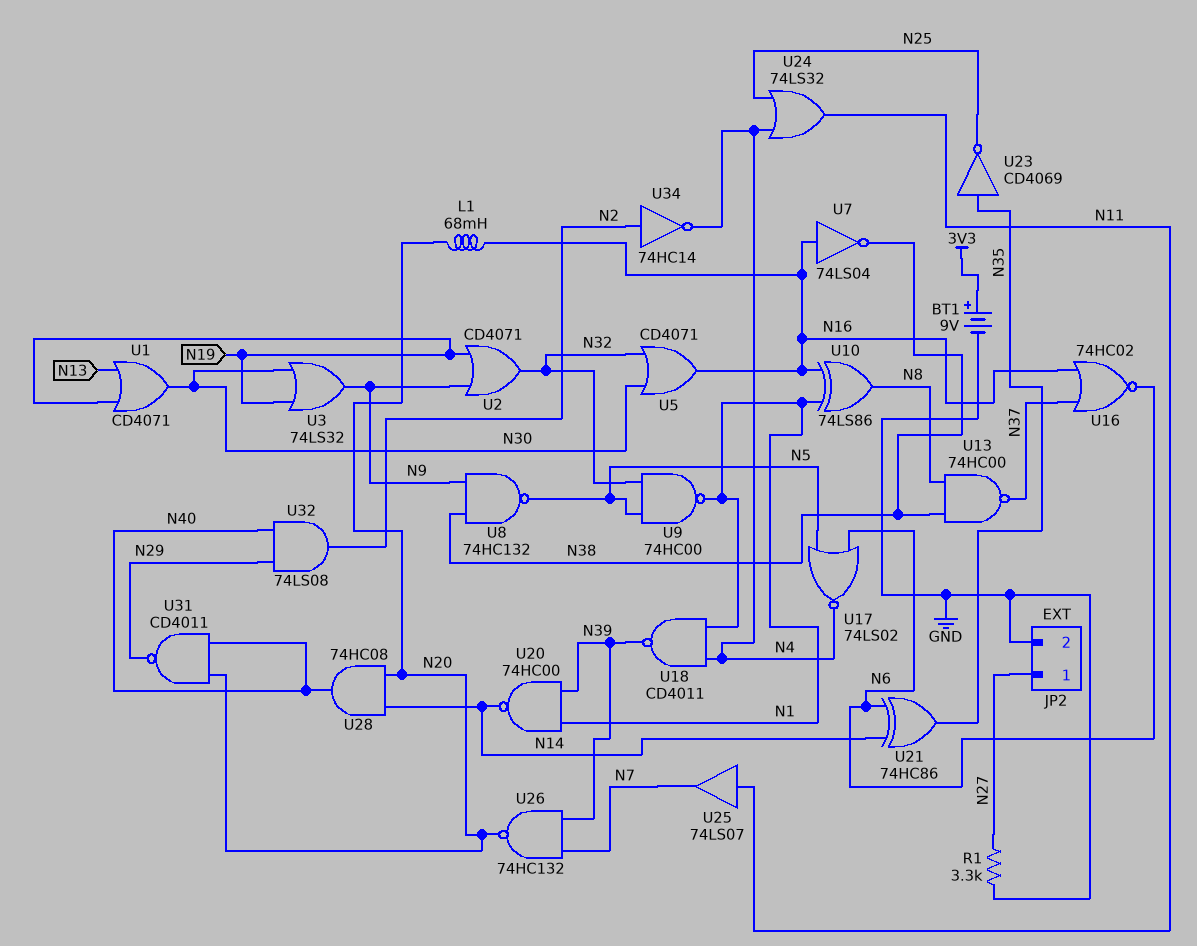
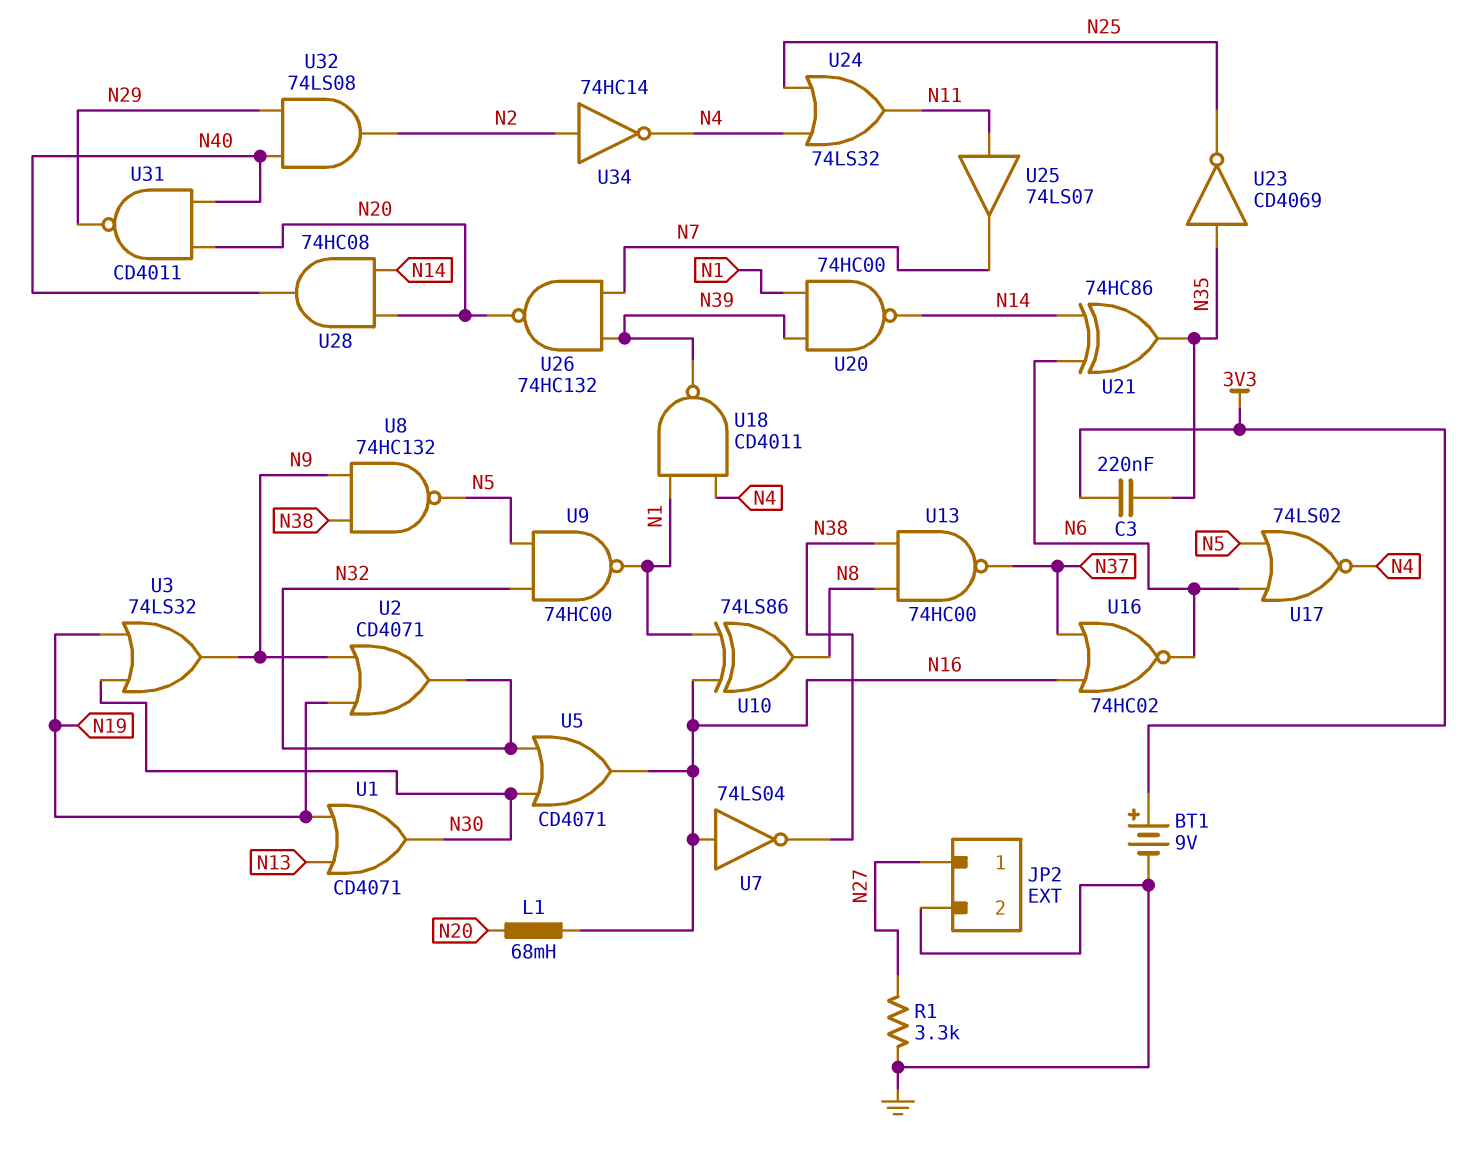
C3: none -> 220nF (3V3, N35)

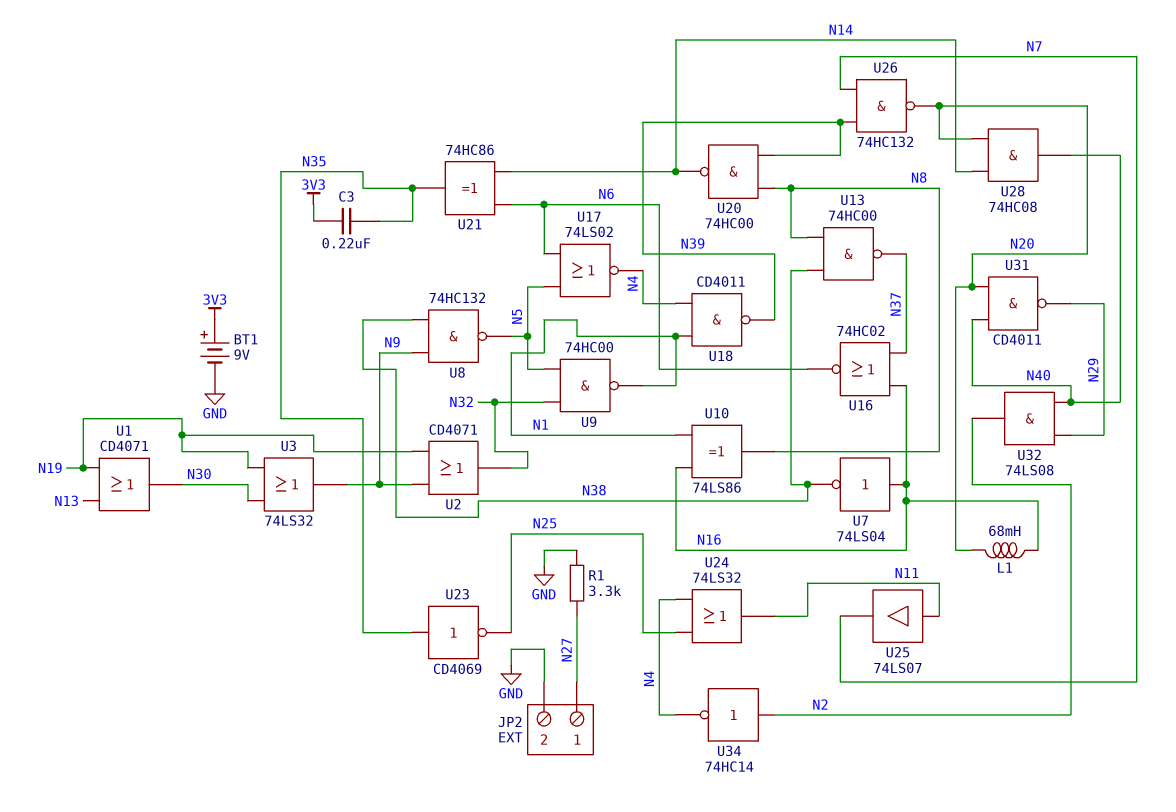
U5: OR CD4071 (in N30, in N32, out N16) -> none
U20: NAND 74HC00 (in N1, in N39, out N14) -> NAND 74HC00 (in N8, in N39, out N14)

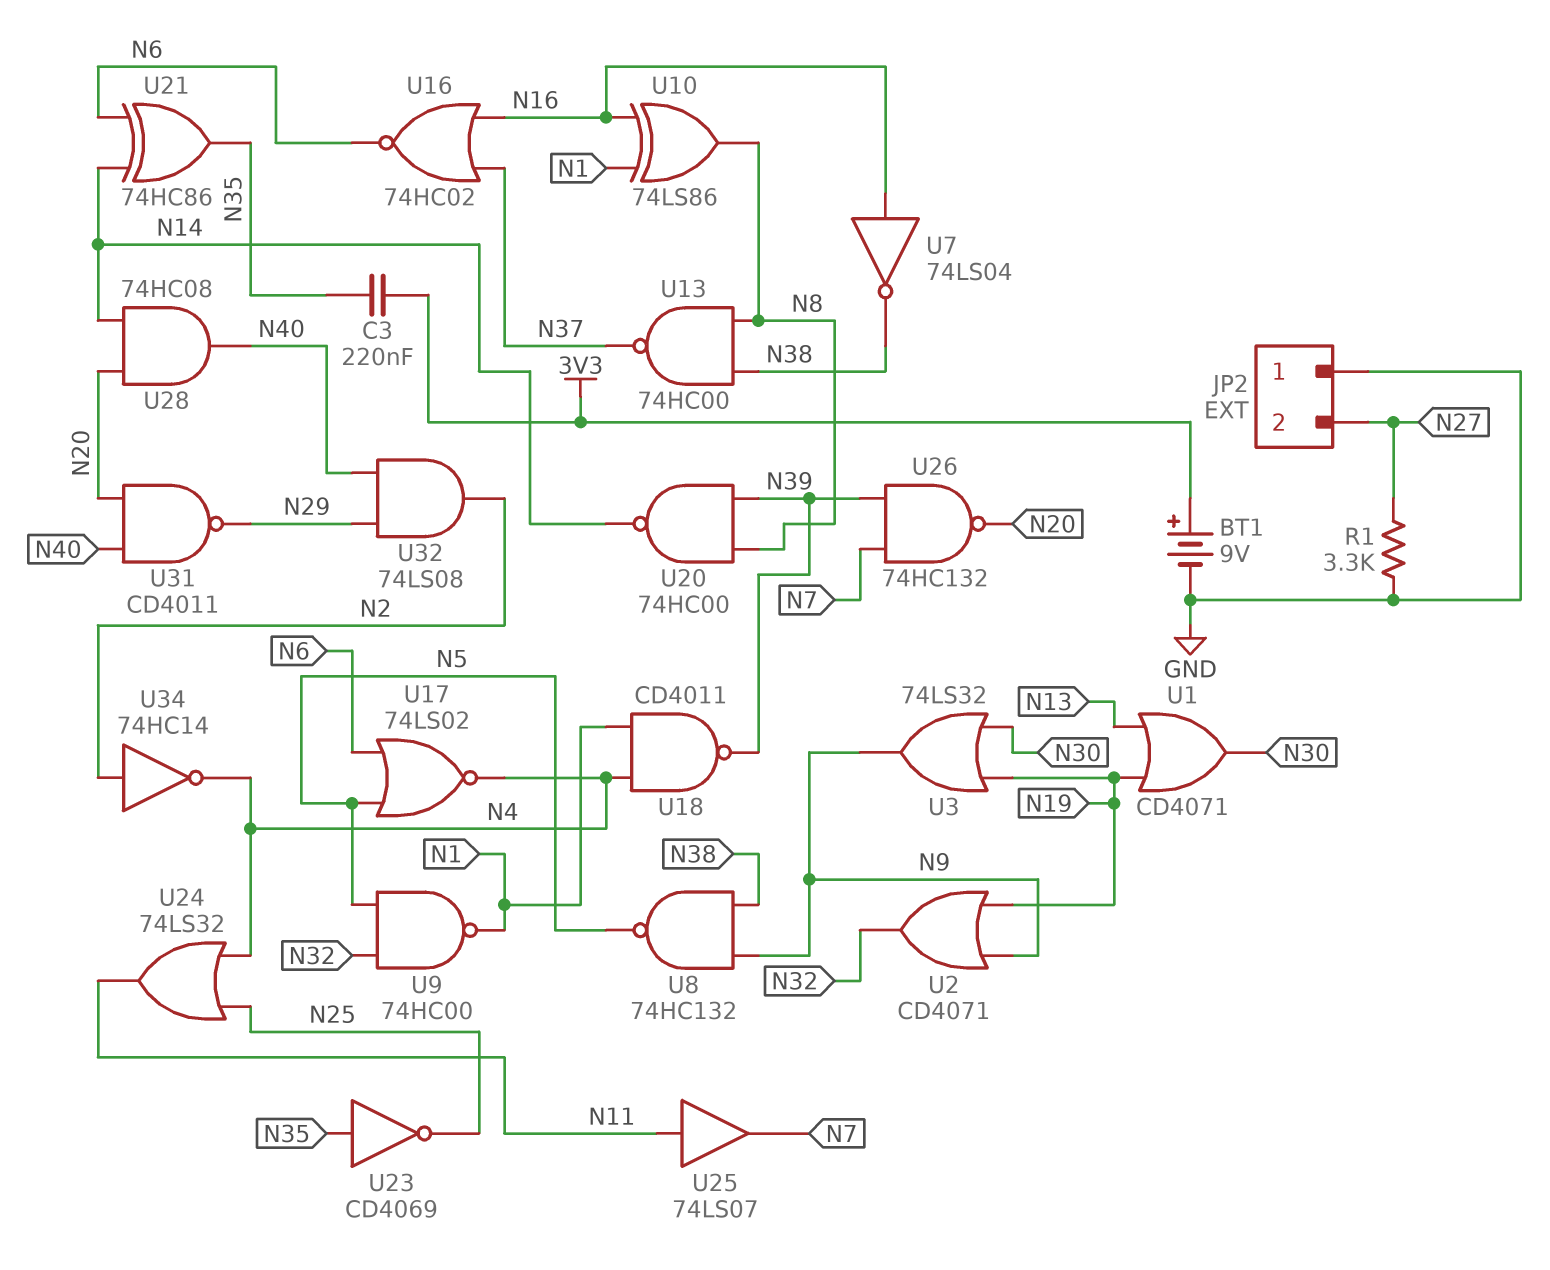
JP2 pin 1: N27 -> GND
JP2 pin 2: GND -> N27
L1: 68mH (N16, N20) -> none

